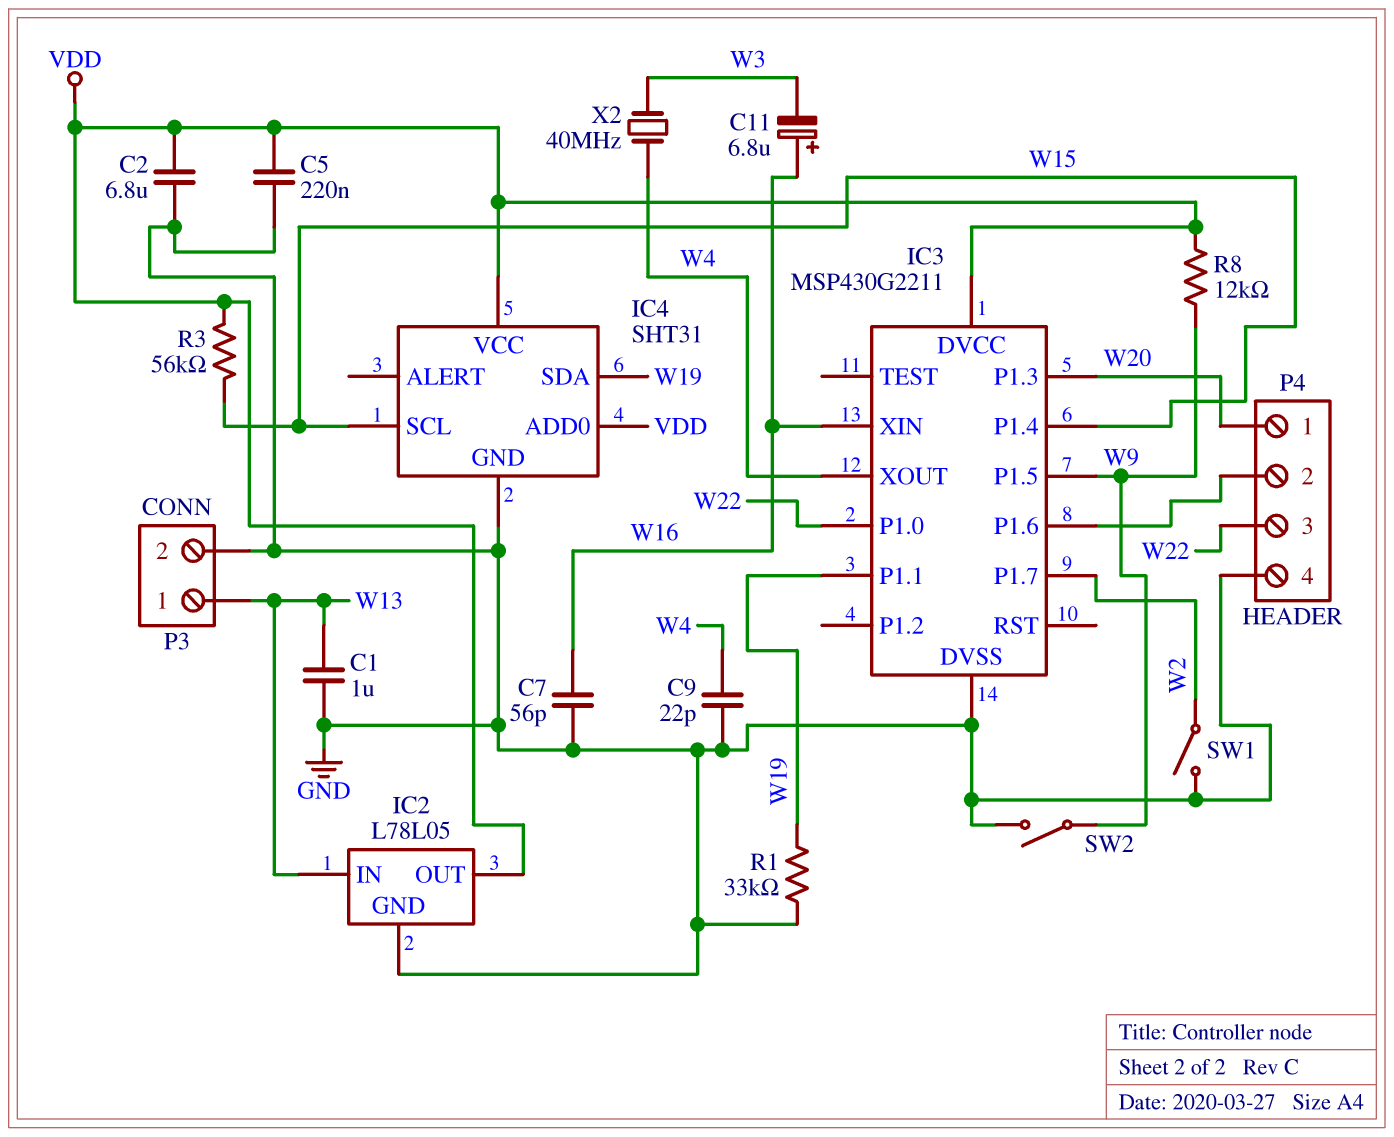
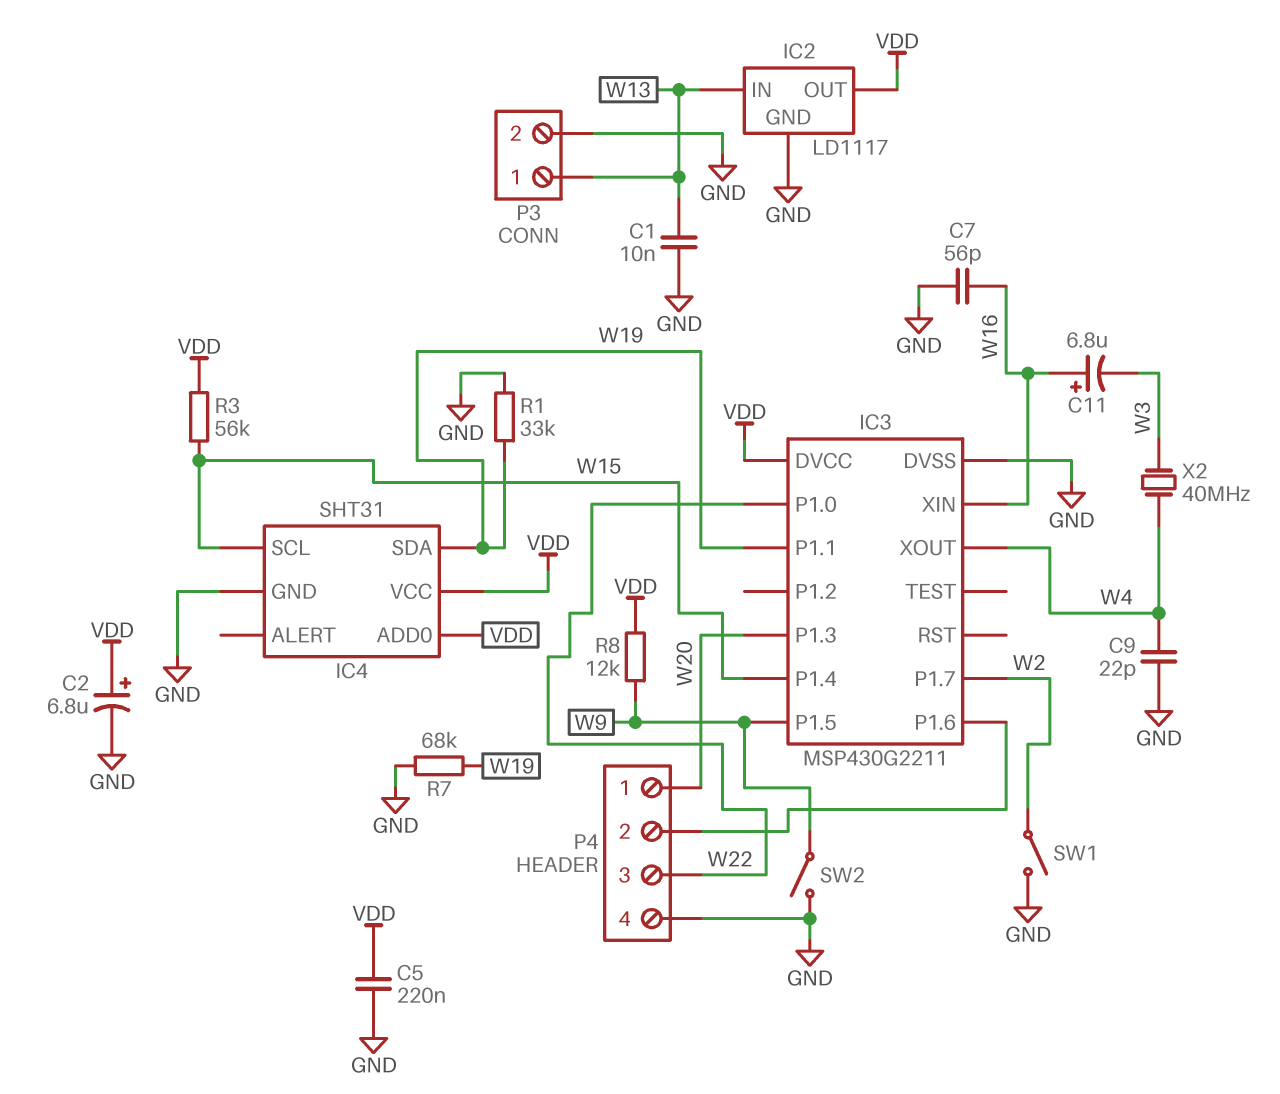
C1: 1uF (GND, W13) -> 10nF (GND, W13)
C2: 6.8uF (GND, VDD) -> 6.8uF (plus VDD, minus GND)
IC2: L78L05 -> LD1117
R7: none -> 68k (GND, W19)

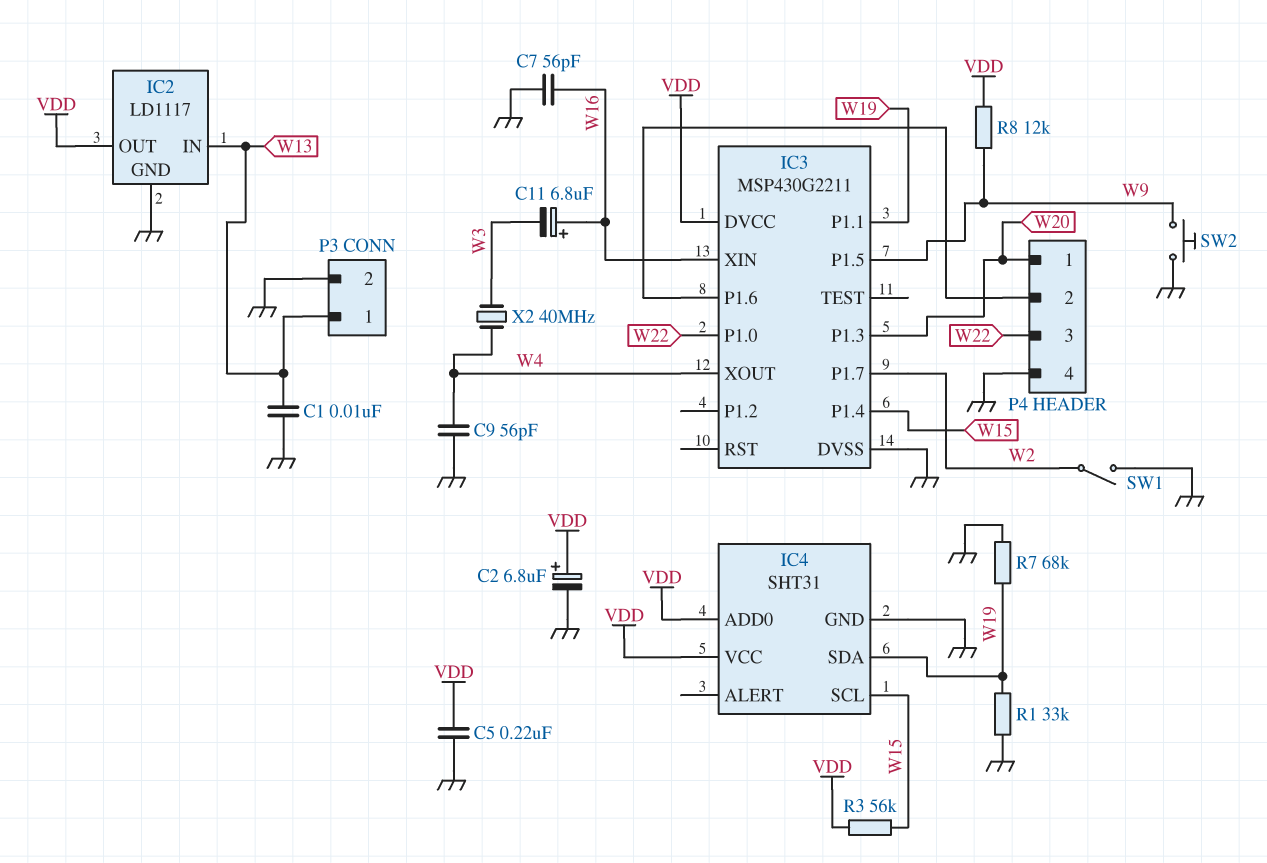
C9: 22pF (GND, W4) -> 56pF (GND, W4)
SW2: switch (GND, W9) -> button (GND, W9)

